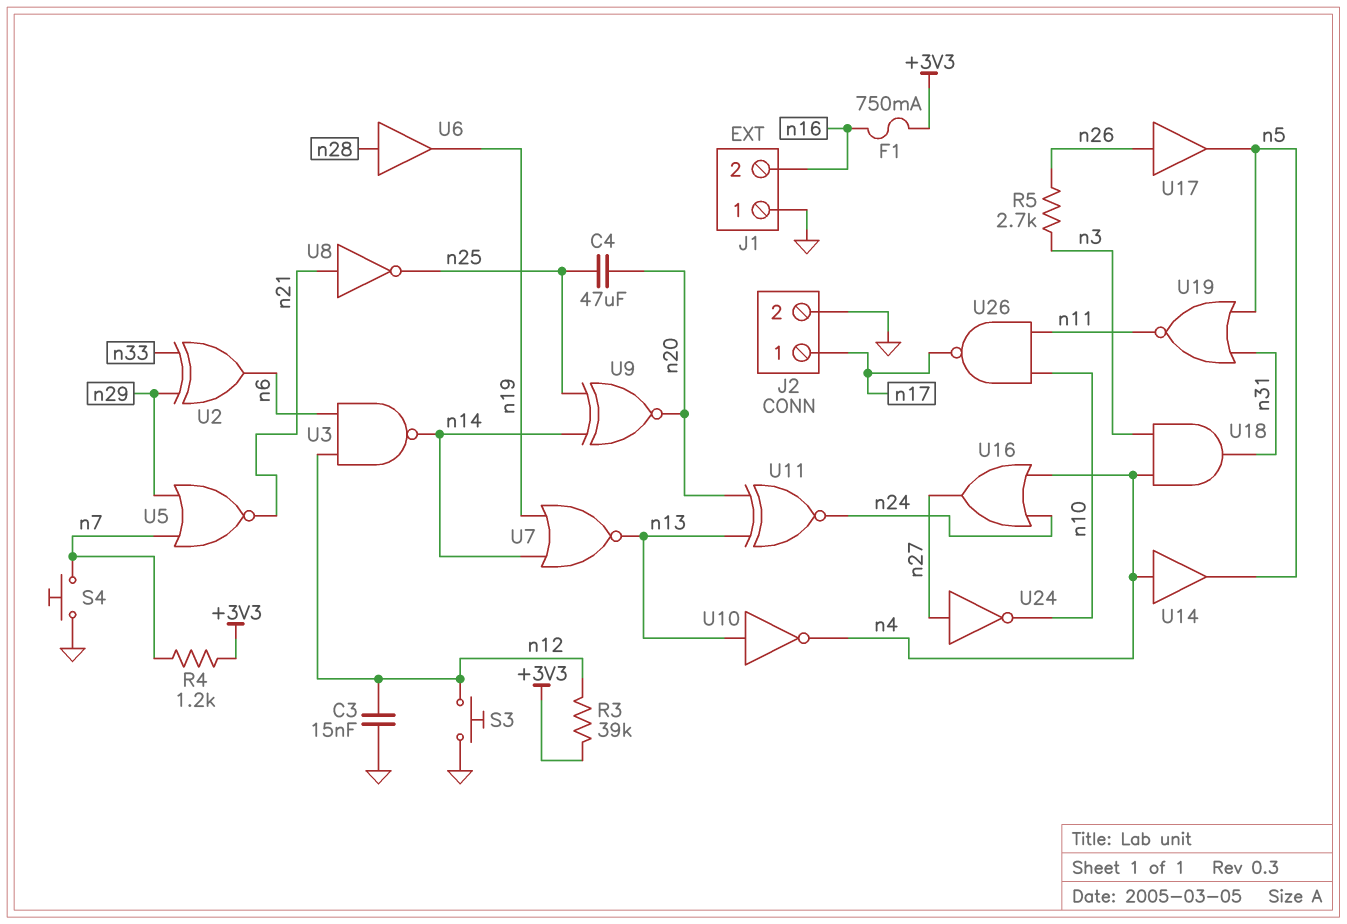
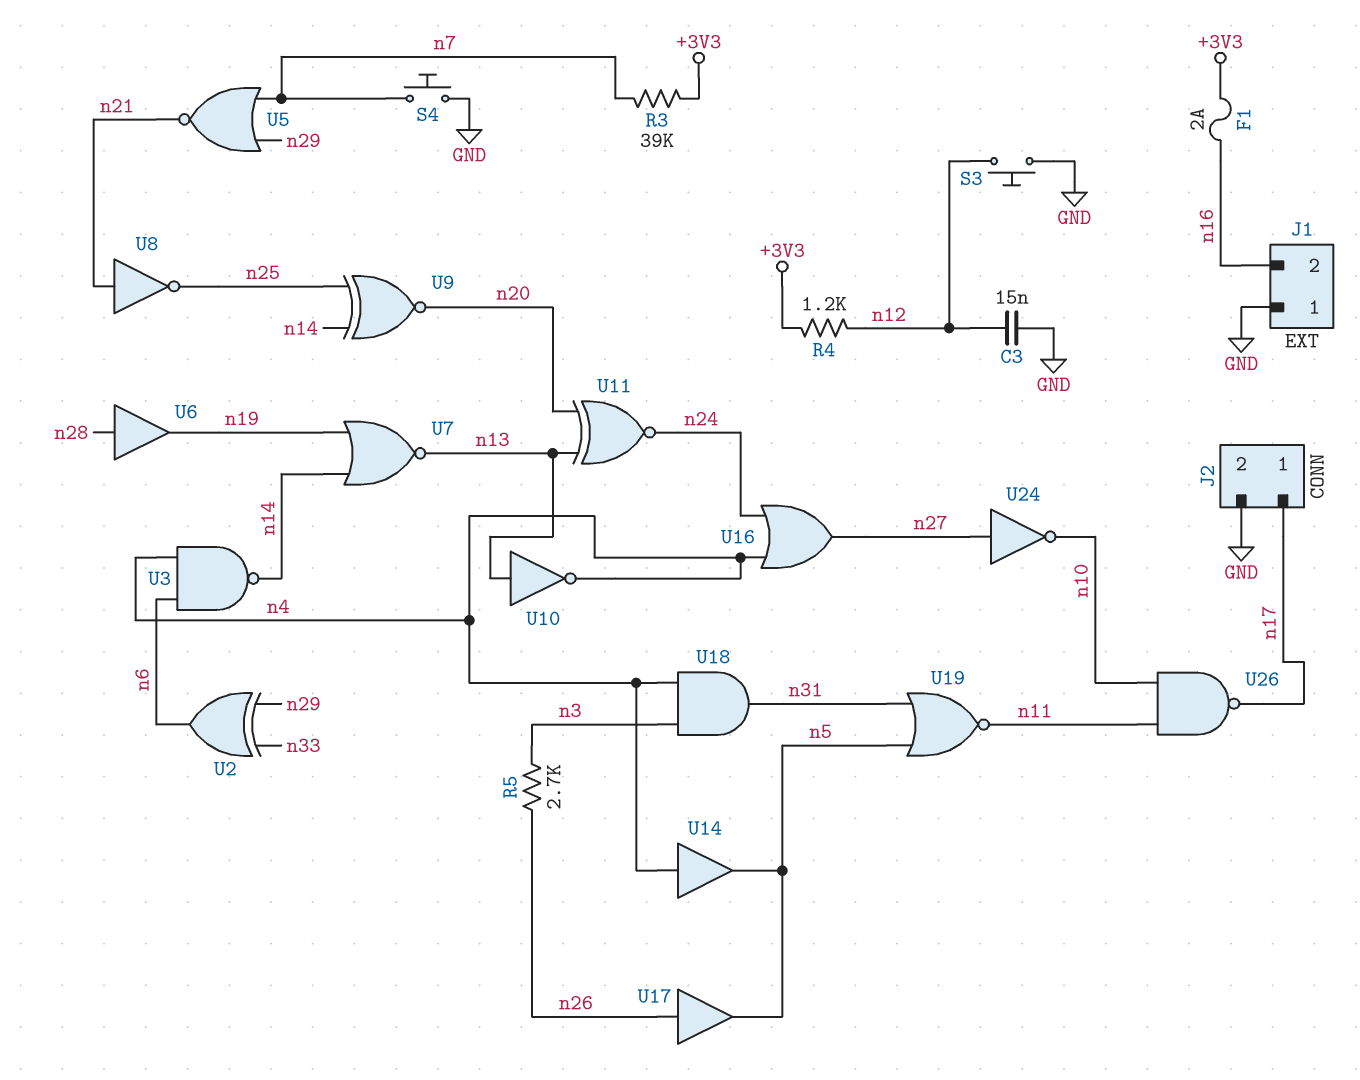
C4: 47uF (n20, n25) -> none
F1: 750mA (+3V3, n16) -> 2A (+3V3, n16)
R3: 39k (+3V3, n12) -> 39k (+3V3, n7)
R4: 1.2k (+3V3, n7) -> 1.2k (+3V3, n12)
U3: NAND (in n6, in n12, out n14) -> NAND (in n4, in n6, out n14)

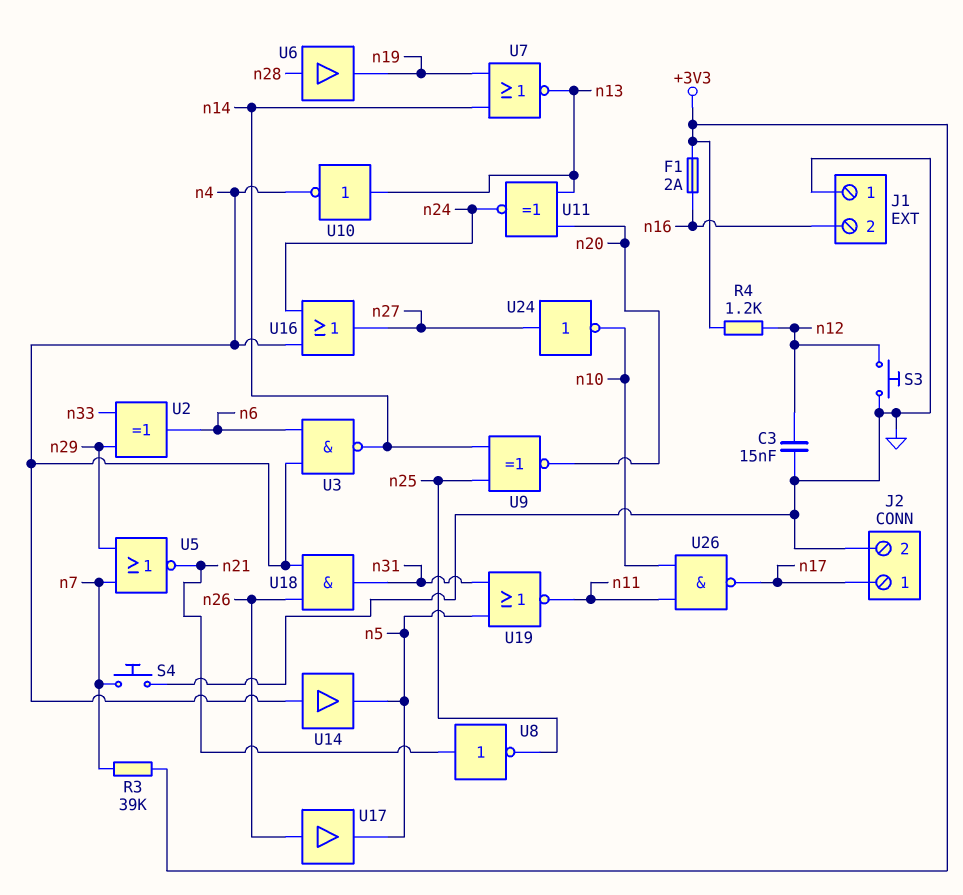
R5: 2.7k (n3, n26) -> none
U18: AND (in n3, in n4, out n31) -> AND (in n4, in n26, out n31)

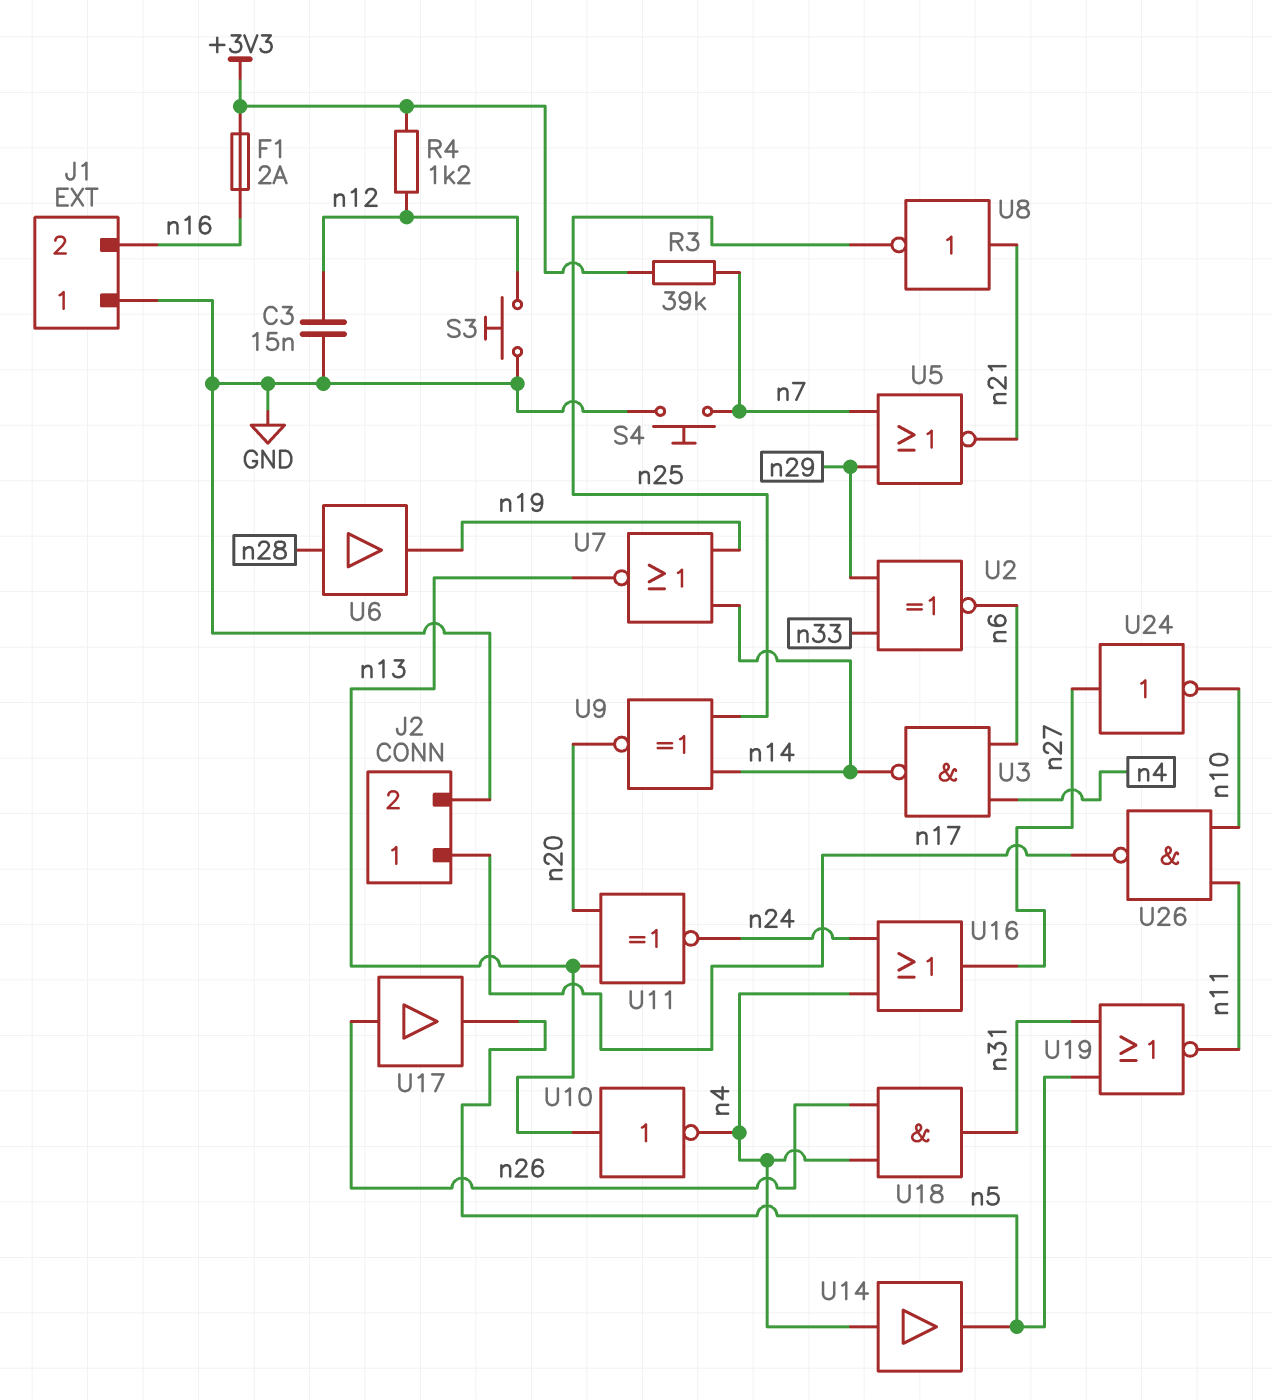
U2: XOR (in n29, in n33, out n6) -> XNOR (in n29, in n33, out n6)

